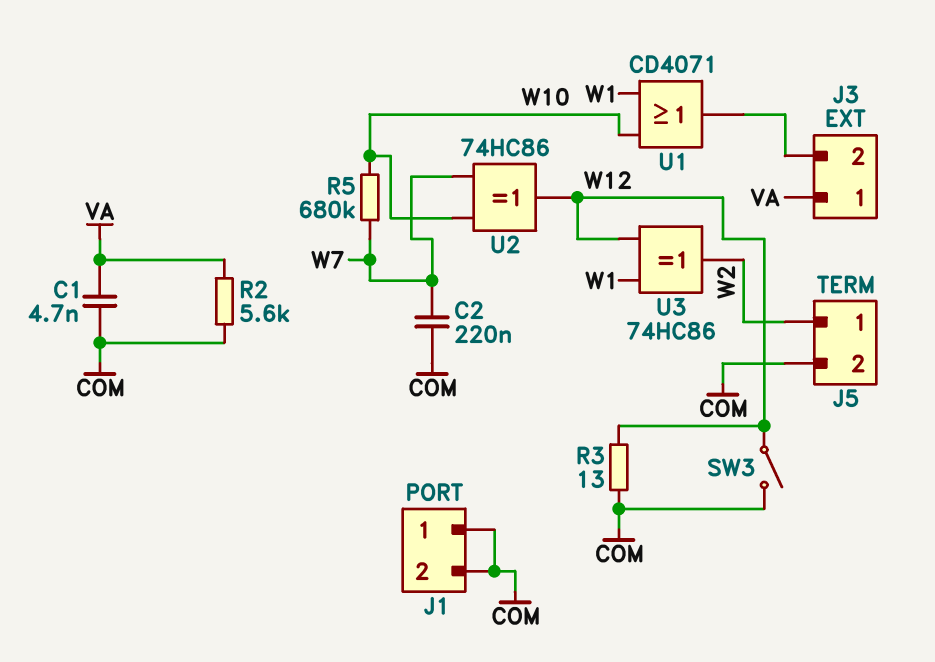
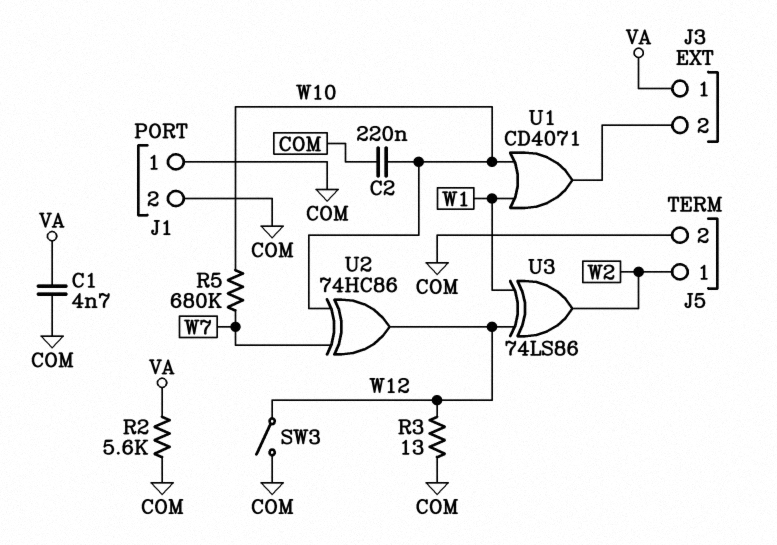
C2: 220nF (COM, W7) -> 220nF (COM, W10)
U3: XOR 74HC86 (in W1, in W12, out W2) -> XOR 74LS86 (in W1, in W12, out W2)

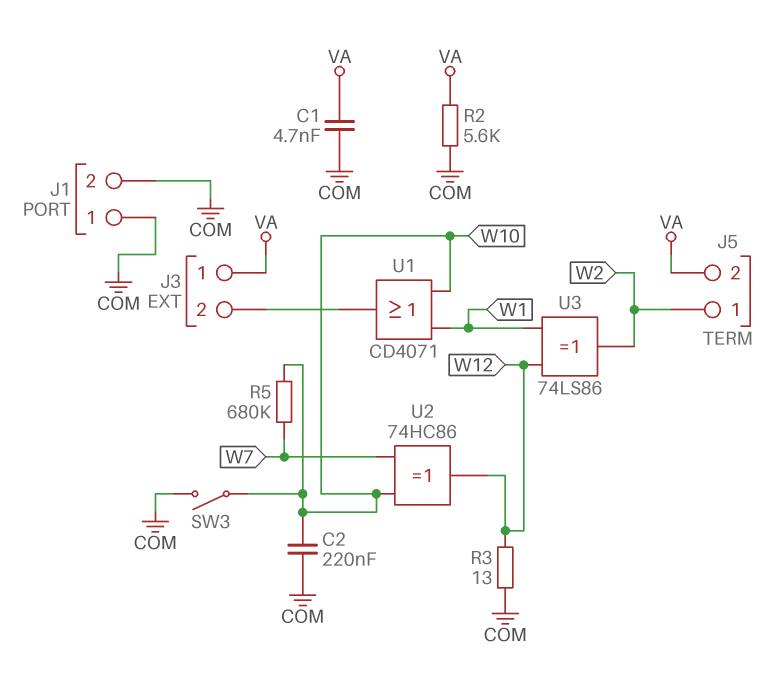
J5 pin 2: COM -> VA
SW3: switch (COM, W12) -> switch (COM, W10)

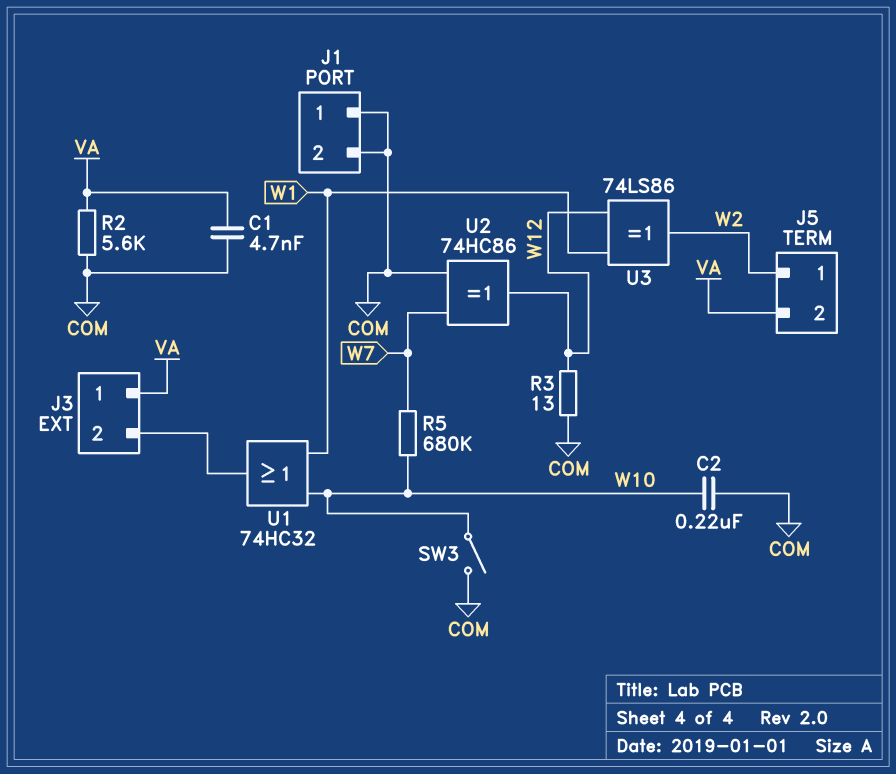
U1: OR CD4071 (in W1, in W10, out J3/2) -> OR 74HC32 (in W1, in W10, out J3/2)
U2: XOR 74HC86 (in W7, in W10, out W12) -> XOR 74HC86 (in COM, in W7, out W12)

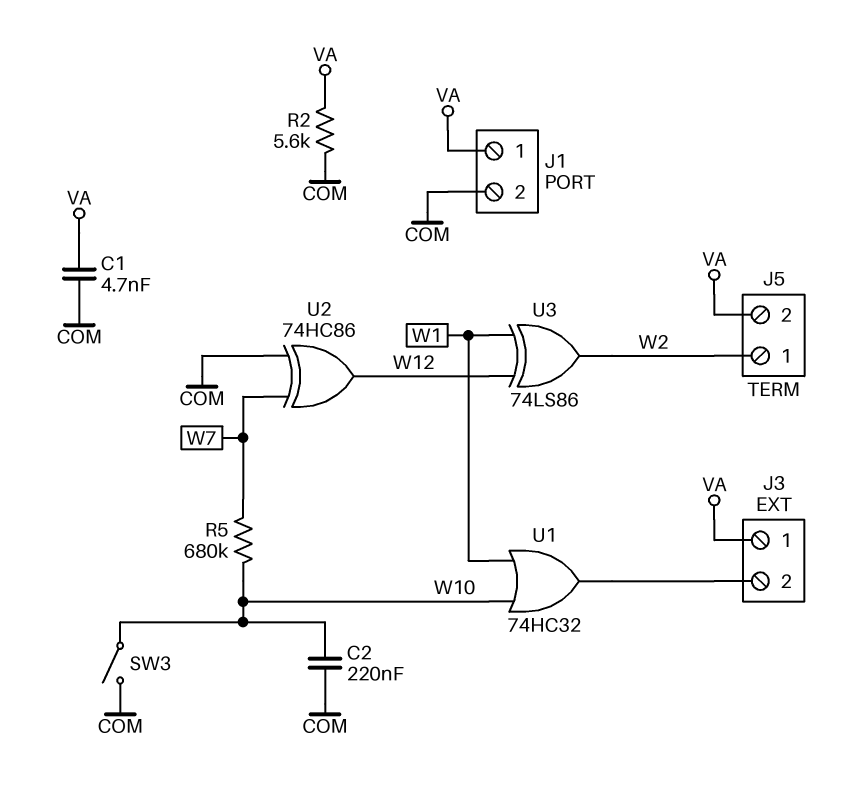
J1 pin 1: COM -> VA
R3: 13 (COM, W12) -> none

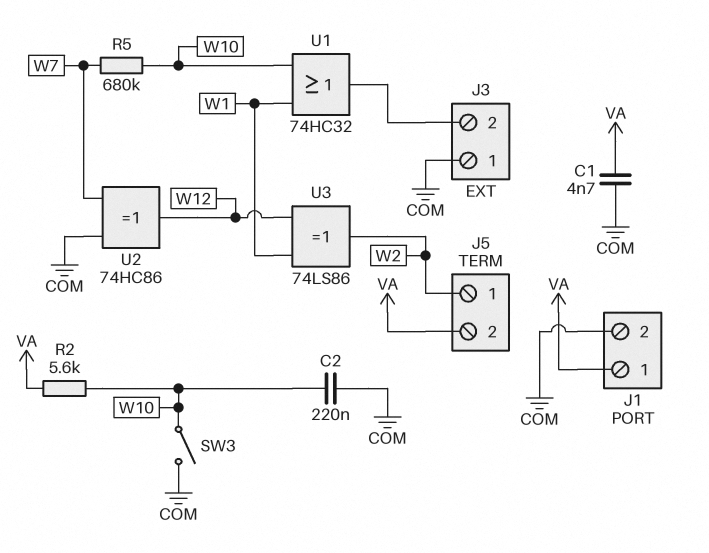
J3 pin 1: VA -> COM
R2: 5.6k (COM, VA) -> 5.6k (VA, W10)

